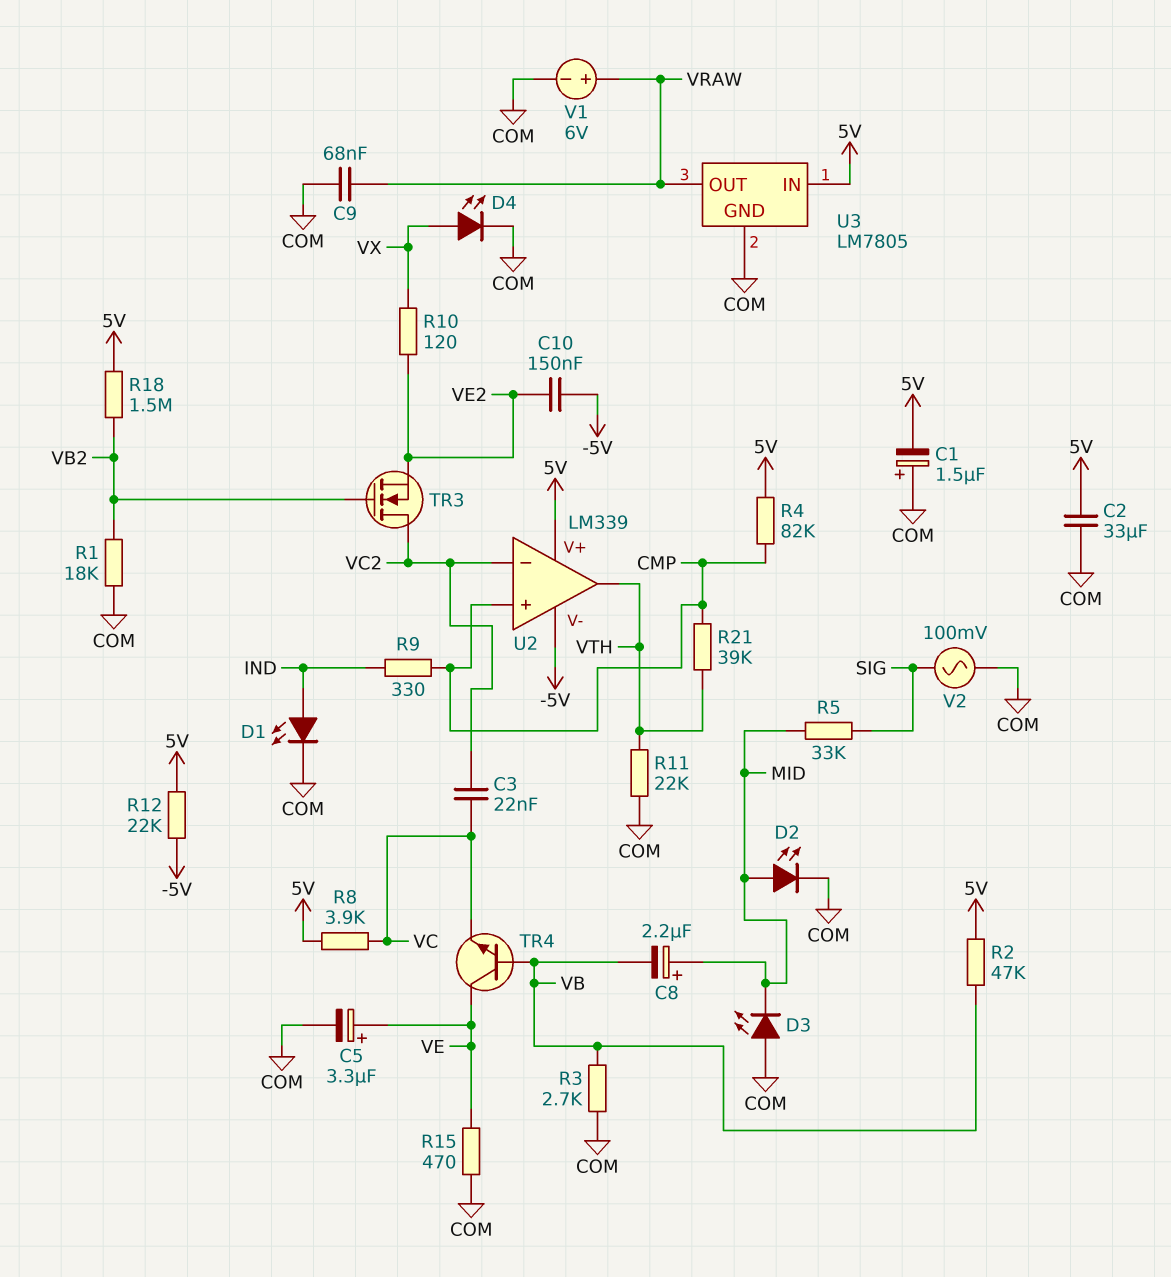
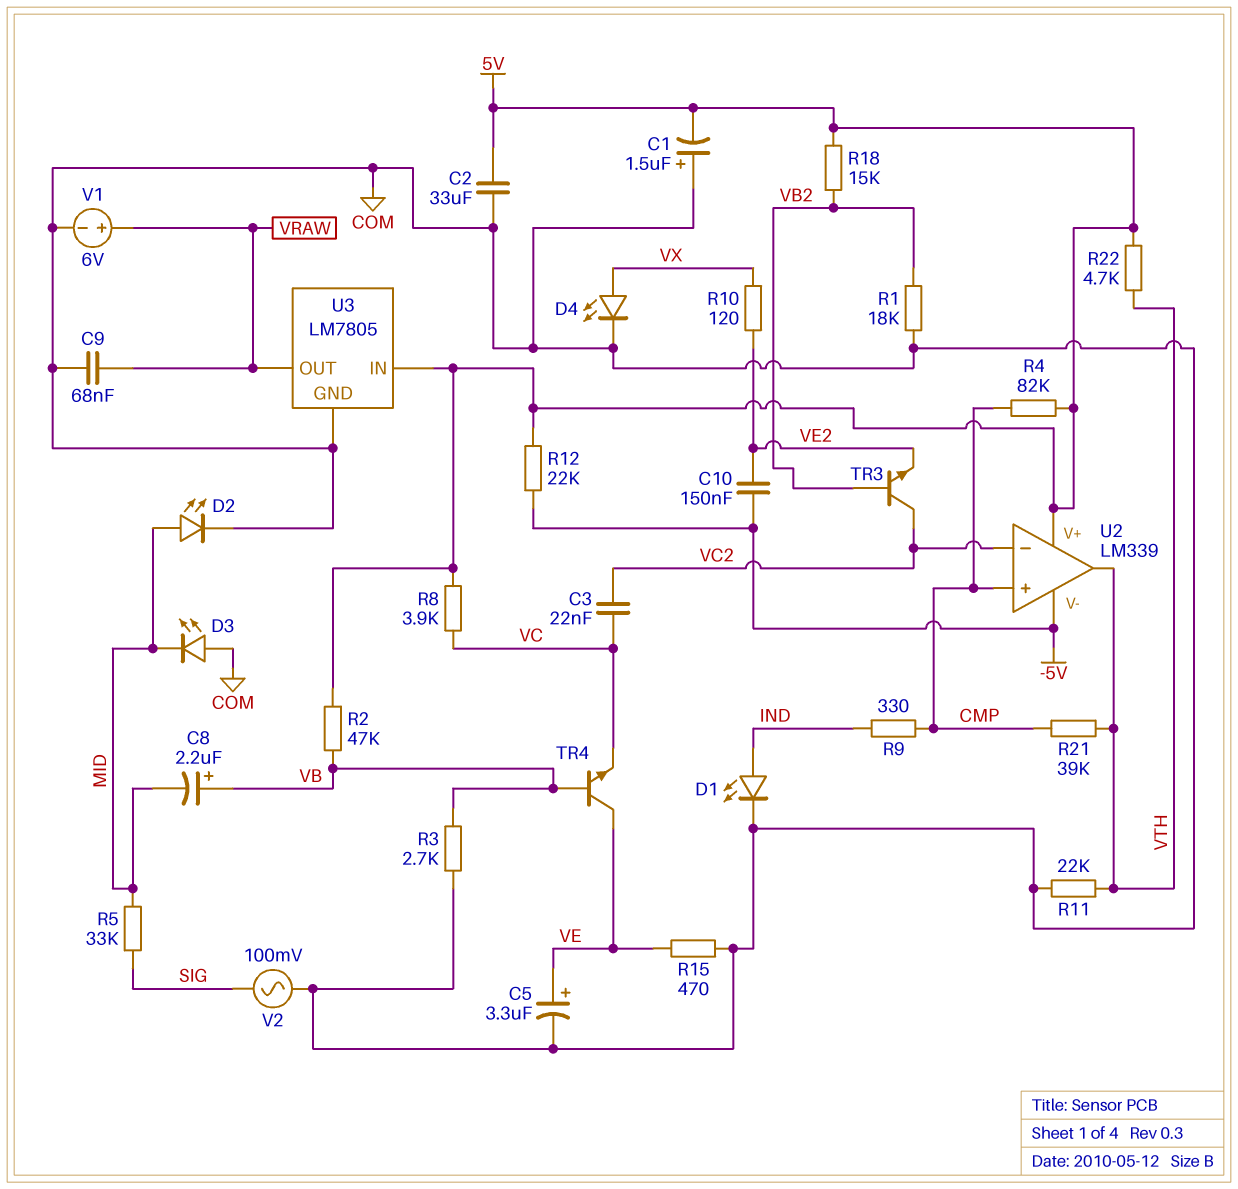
C8: 2.2uF (plus MID, minus VB) -> 2.2uF (plus VB, minus MID)
R18: 1.5M (5V, VB2) -> 15k (5V, VB2)
R22: none -> 4.7k (5V, VTH)
TR3: NMOS (G VB2, D VC2, S VE2) -> NPN (B VB2, C VC2, E VE2)

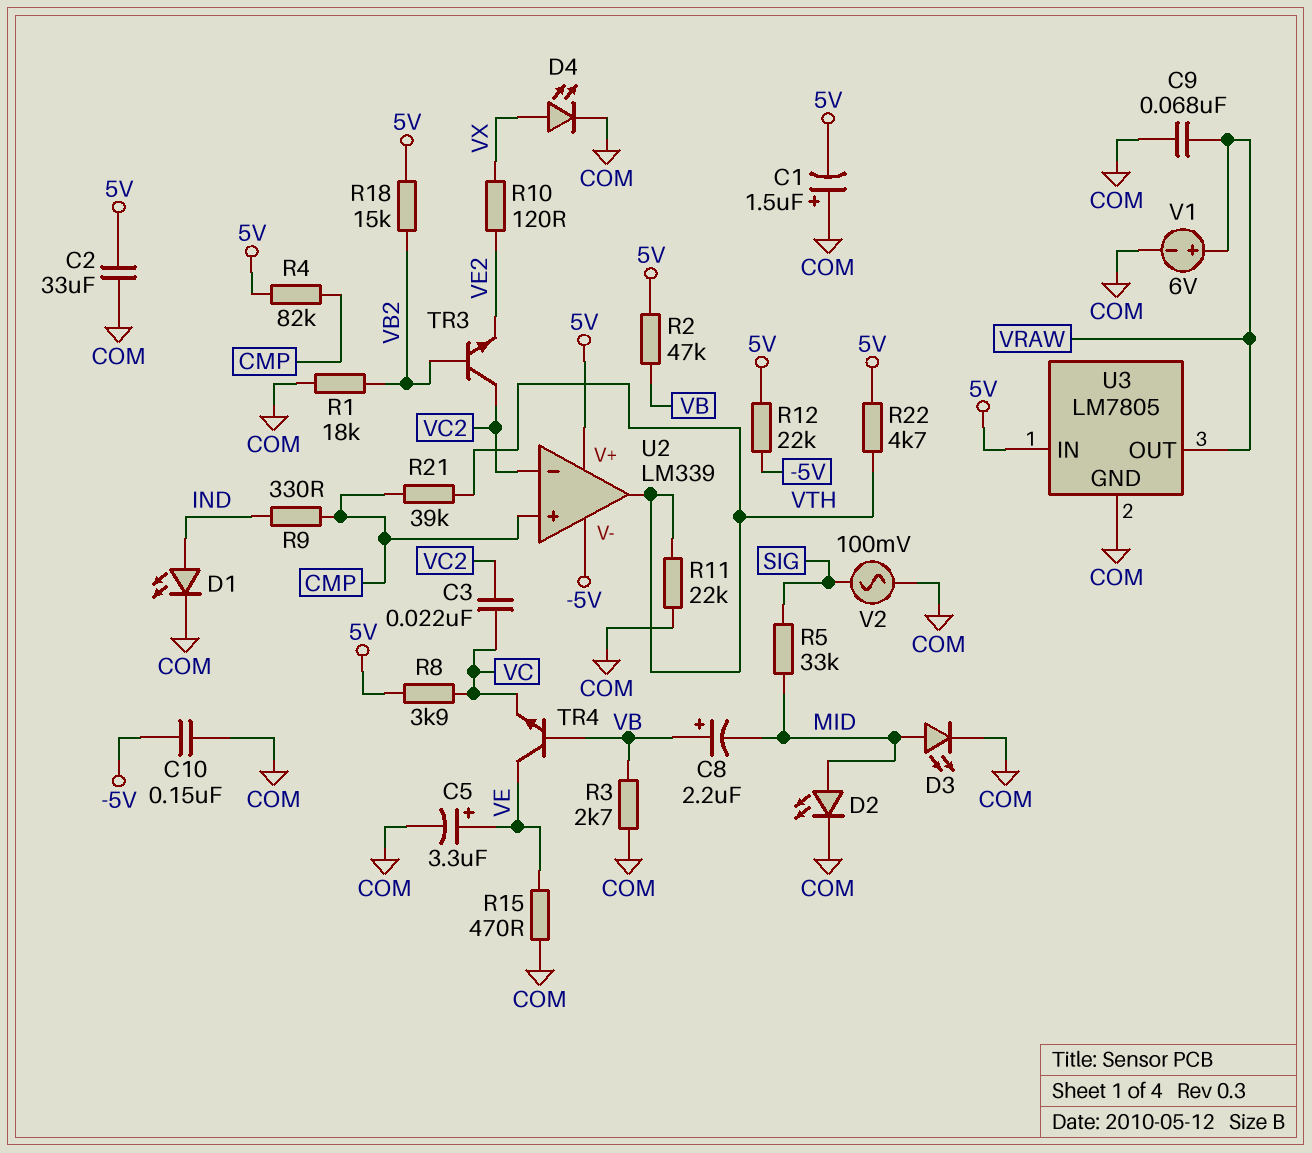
C10: 150nF (-5V, VE2) -> 150nF (-5V, COM)
D3: LED (A COM, K MID) -> LED (A MID, K COM)

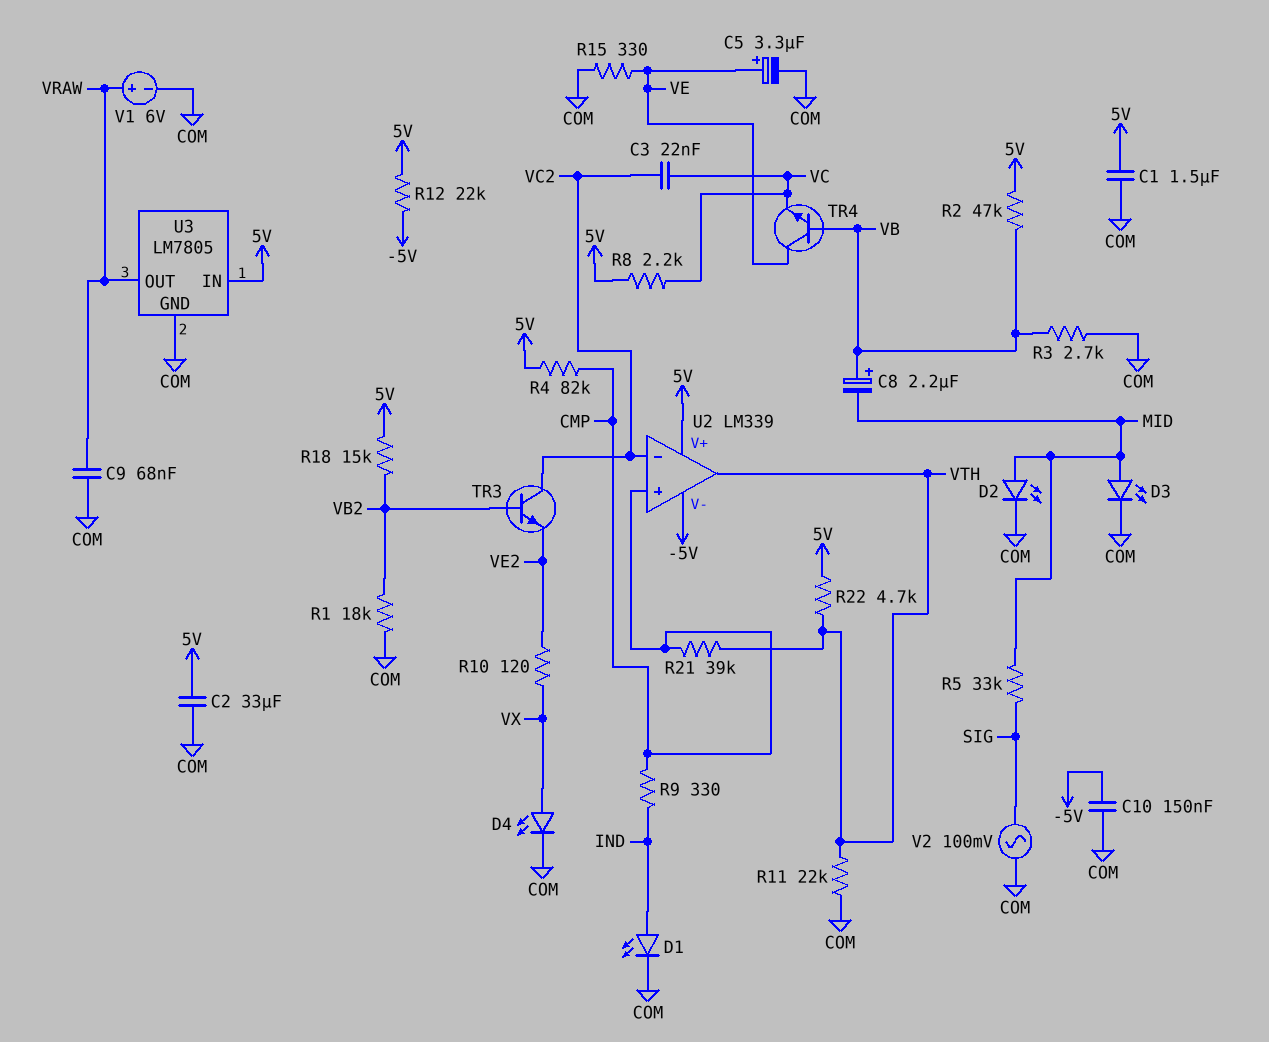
C1: 1.5uF (plus COM, minus 5V) -> 1.5uF (5V, COM)
R8: 3.9k (5V, VC) -> 2.2k (5V, VC)
R15: 470 (COM, VE) -> 330 (COM, VE)

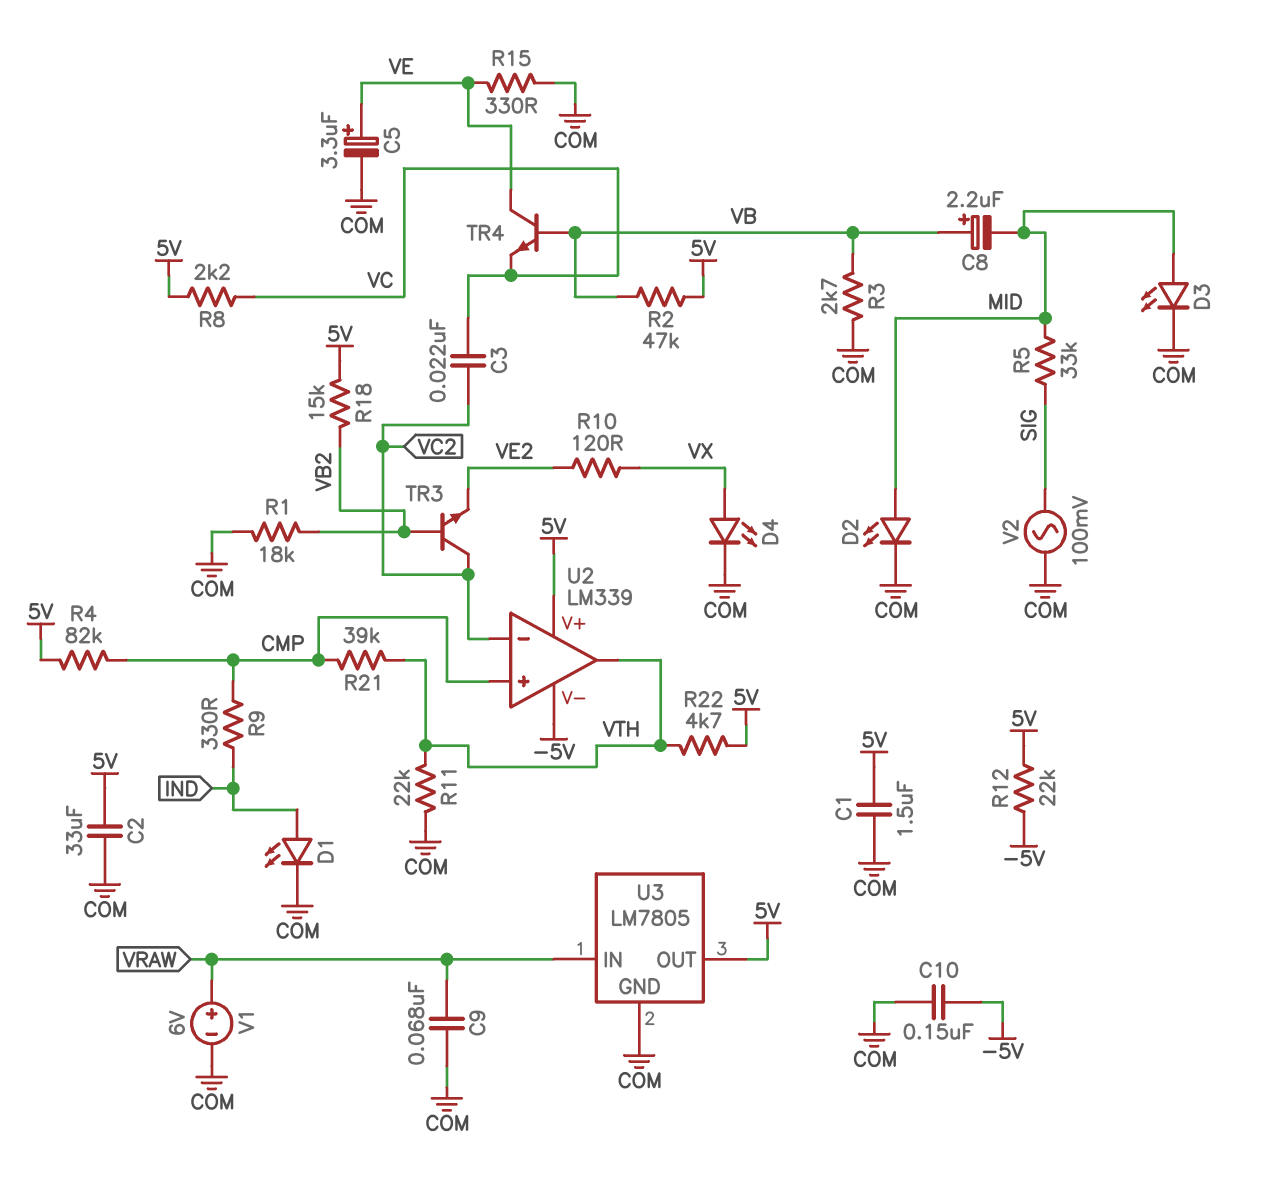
U3 pin IN: 5V -> VRAW
U3 pin OUT: VRAW -> 5V

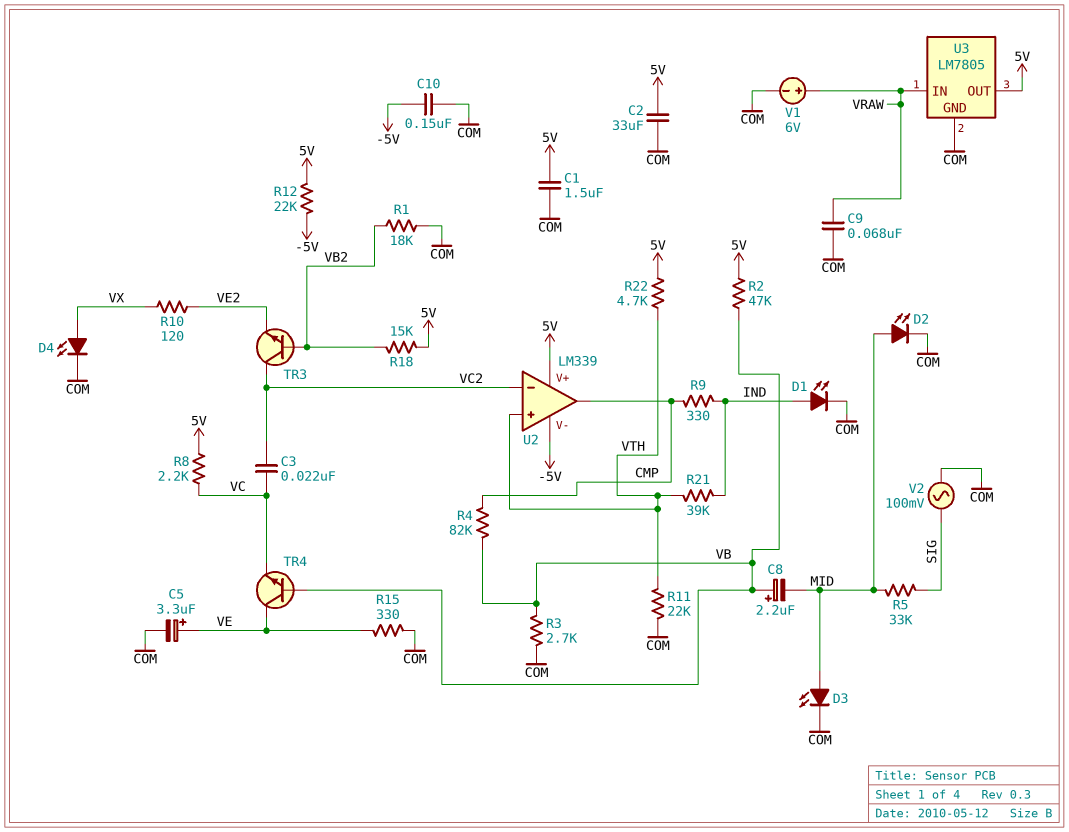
R4: 82k (5V, CMP) -> 82k (CMP, VB)
R21: 39k (CMP, VTH) -> 39k (IND, VTH)
U2 pin in+: CMP -> VTH
U2 pin out: VTH -> CMP

